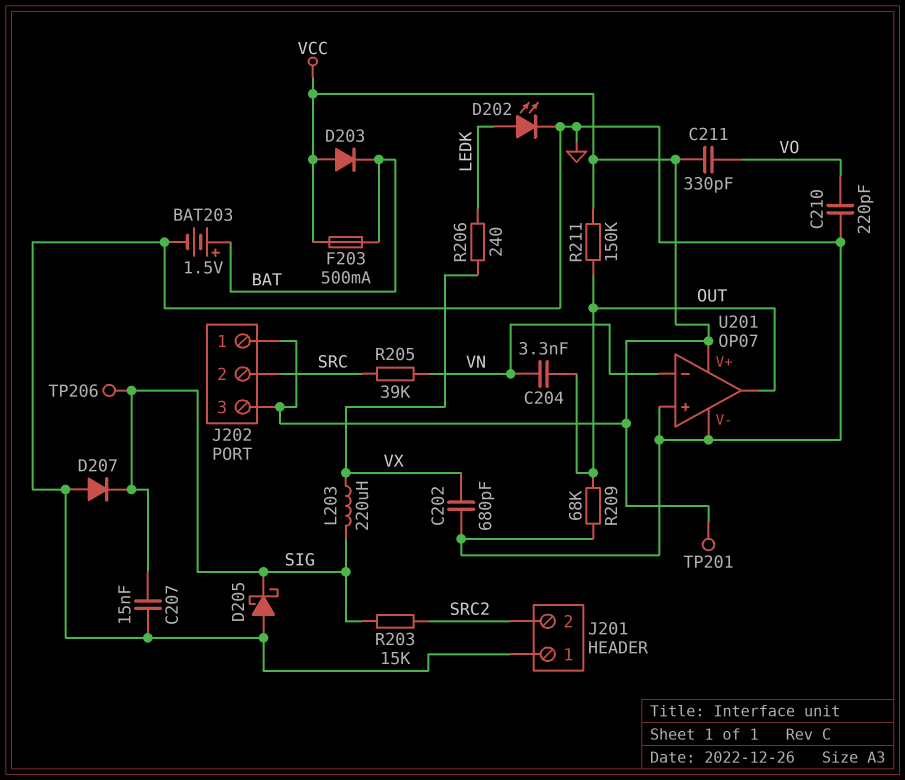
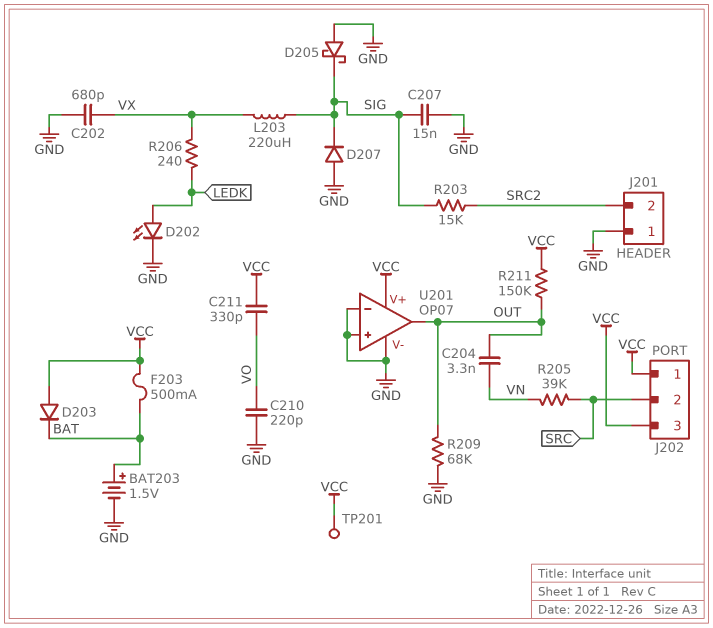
TP206: test point (SIG) -> none
U201 pin in-: VN -> GND

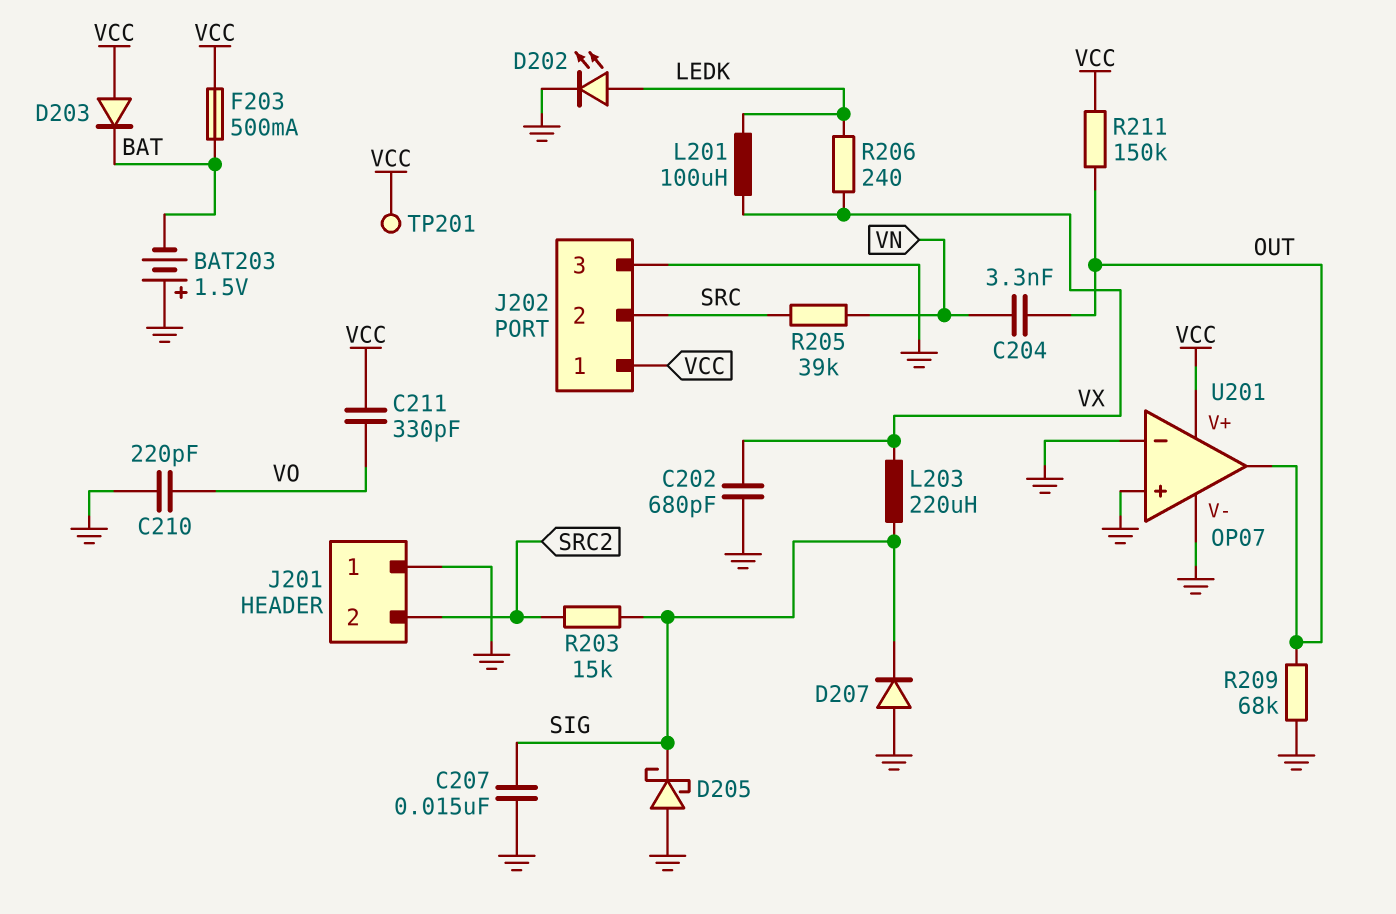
BAT203: 1.5V (plus BAT, minus GND) -> 1.5V (plus GND, minus BAT)
J202 pin 3: VCC -> GND
L201: none -> 100uH (LEDK, VX)

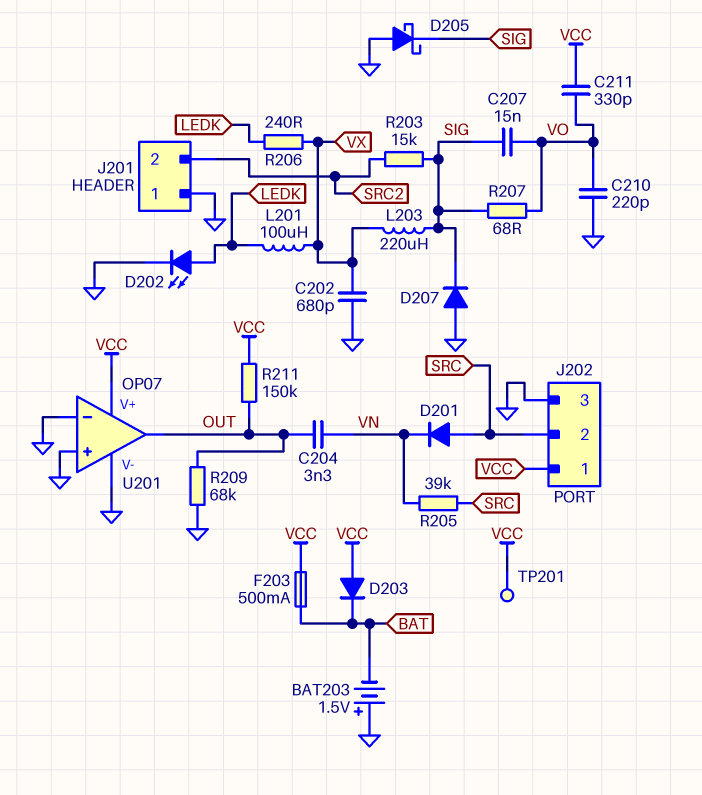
C207: 15nF (GND, SIG) -> 15nF (SIG, VO)
D201: none -> diode (A SRC, K VN)
R207: none -> 68 (SIG, VO)

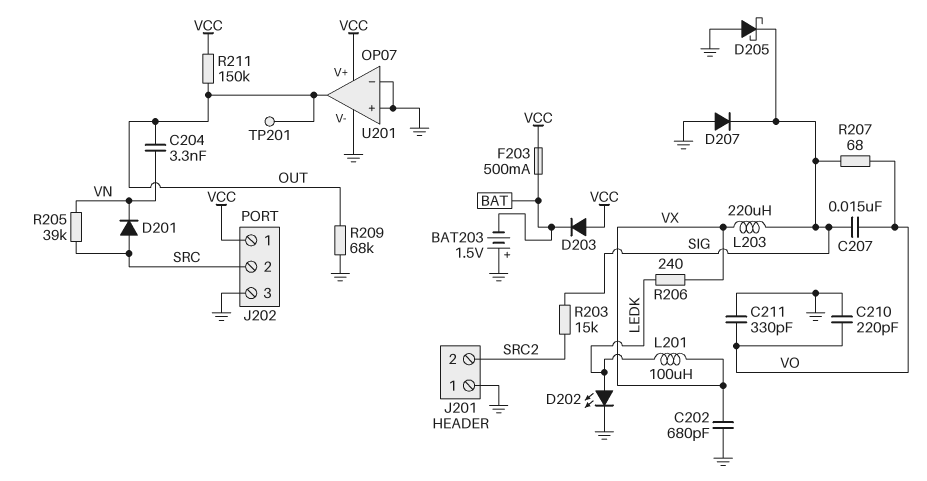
C211: 330pF (VCC, VO) -> 330pF (GND, VO)
TP201: test point (VCC) -> test point (OUT)

